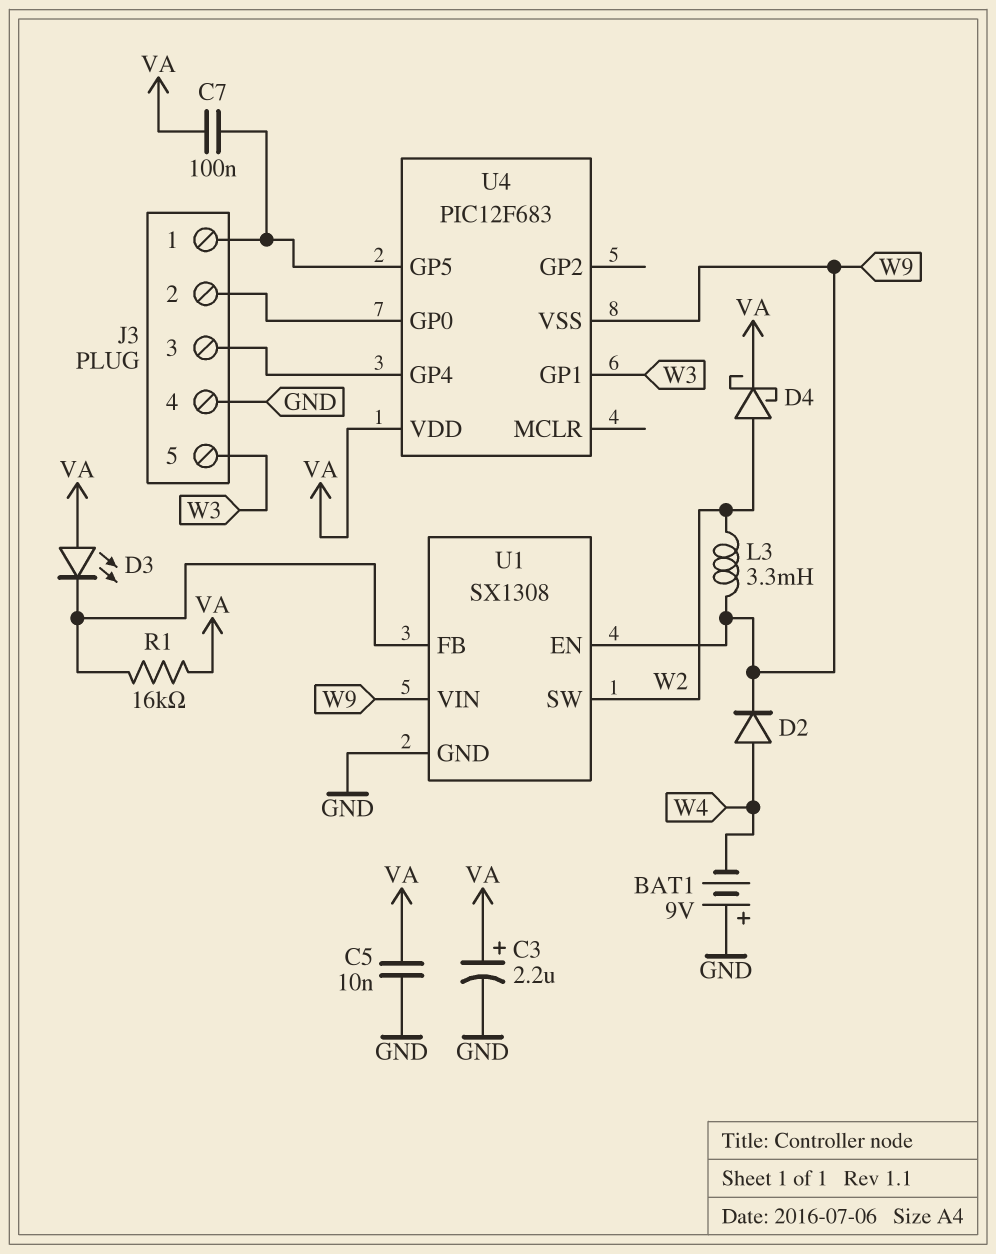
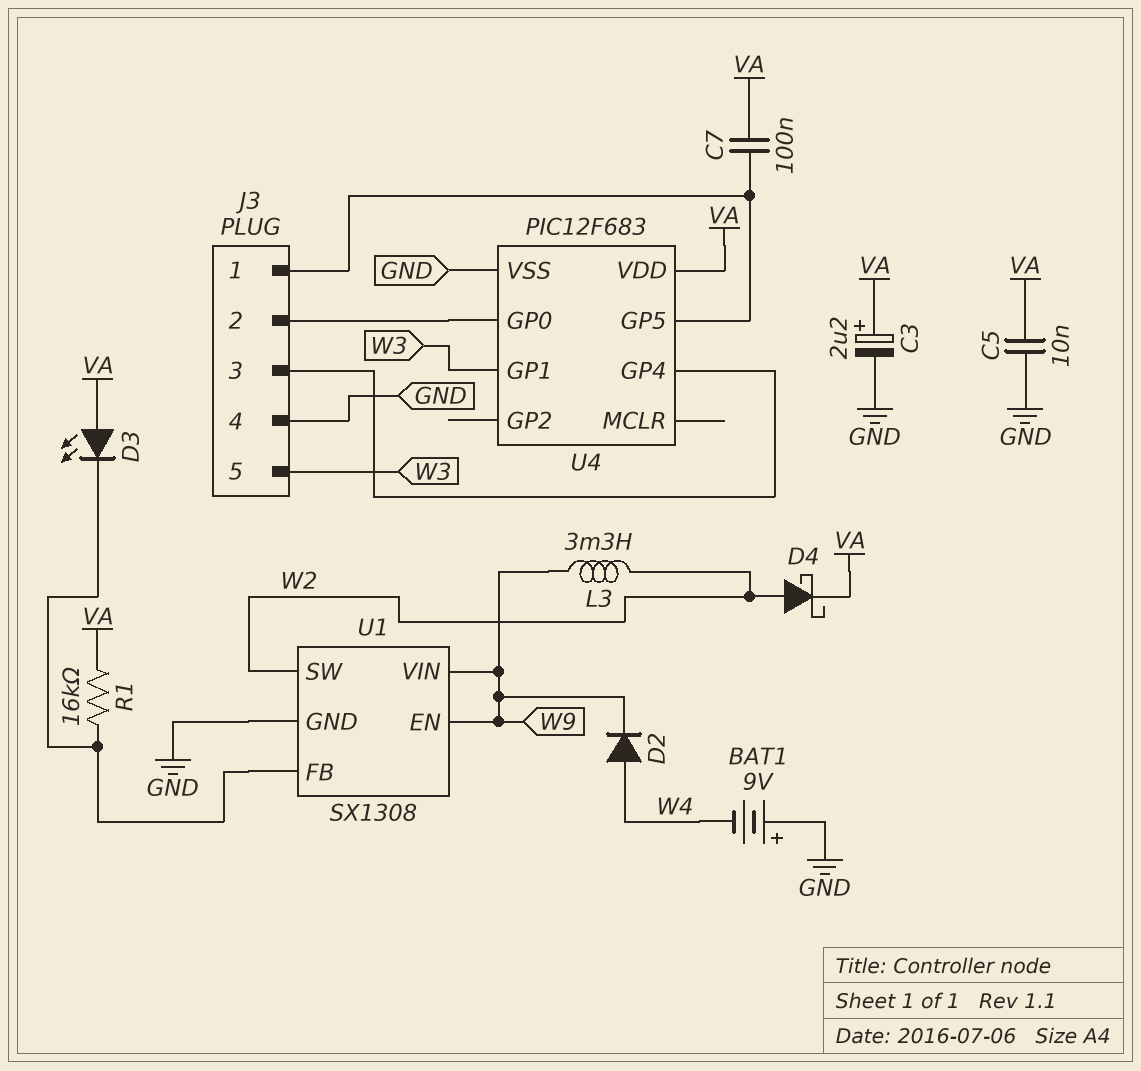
U4 pin VSS: W9 -> GND

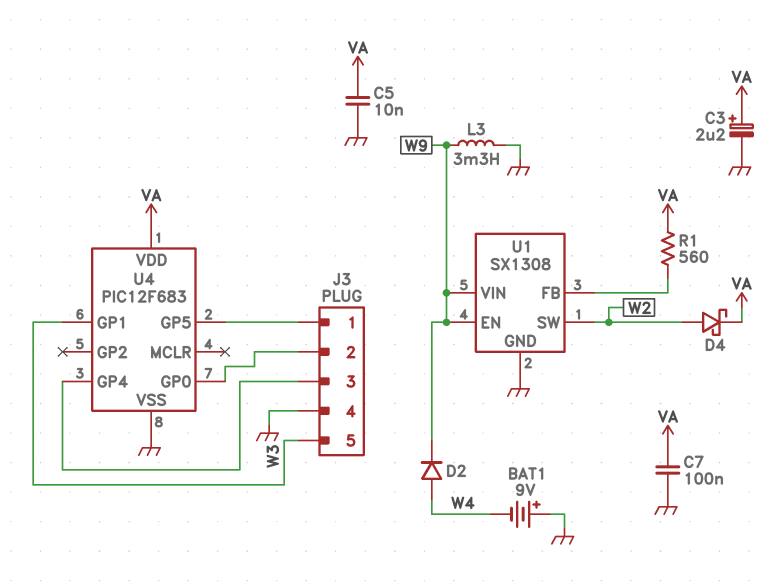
C7: 100nF (J3/1, VA) -> 100nF (GND, VA)
D3: LED (A VA, K U1/FB) -> none
L3: 3.3mH (W2, W9) -> 3.3mH (GND, W9)
R1: 16k (U1/FB, VA) -> 560 (U1/FB, VA)

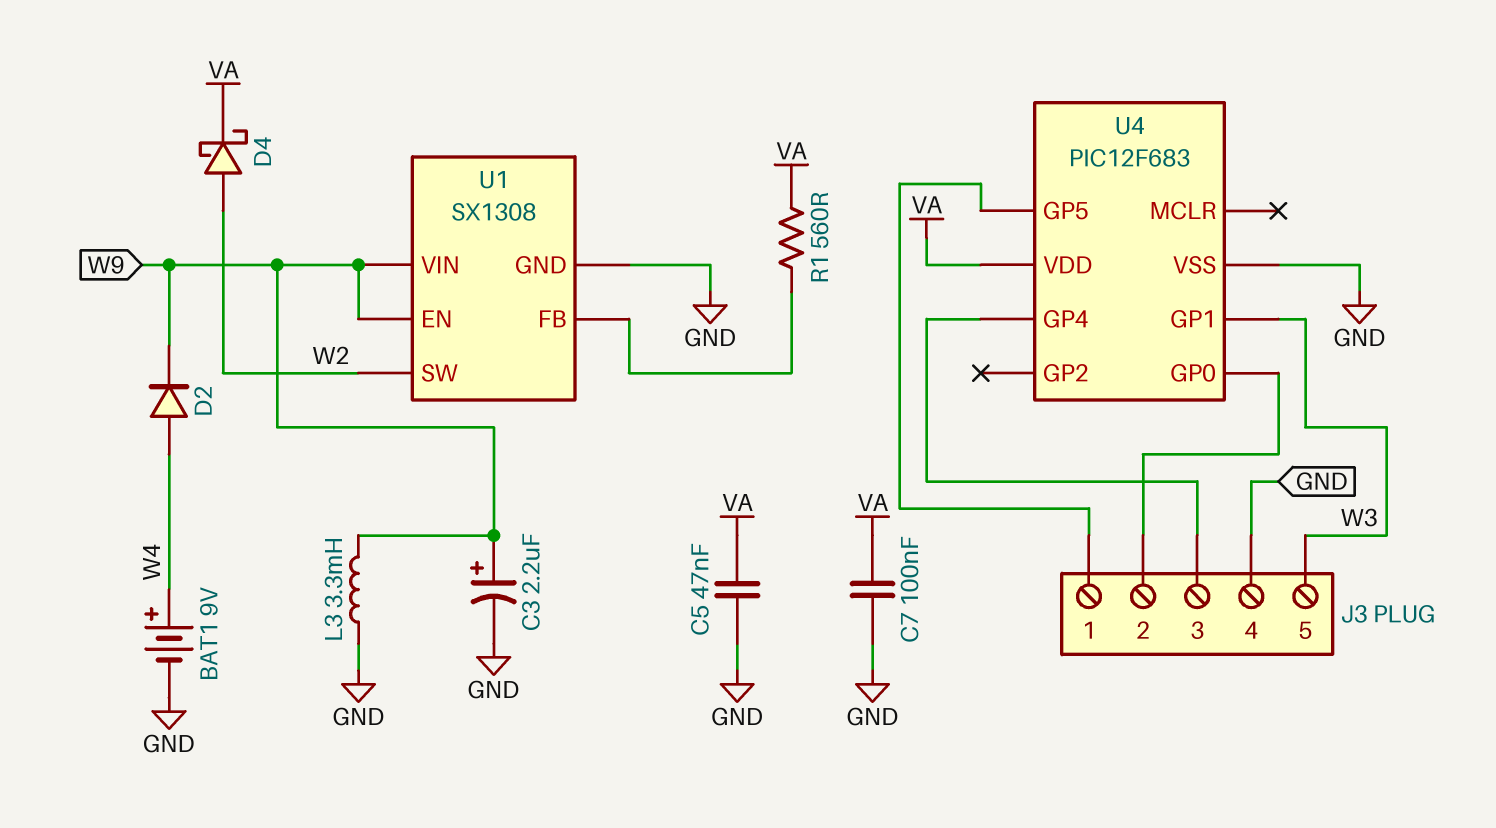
BAT1: 9V (plus GND, minus W4) -> 9V (plus W4, minus GND)
C3: 2.2uF (plus VA, minus GND) -> 2.2uF (plus W9, minus GND)
C5: 10nF (GND, VA) -> 47nF (GND, VA)

